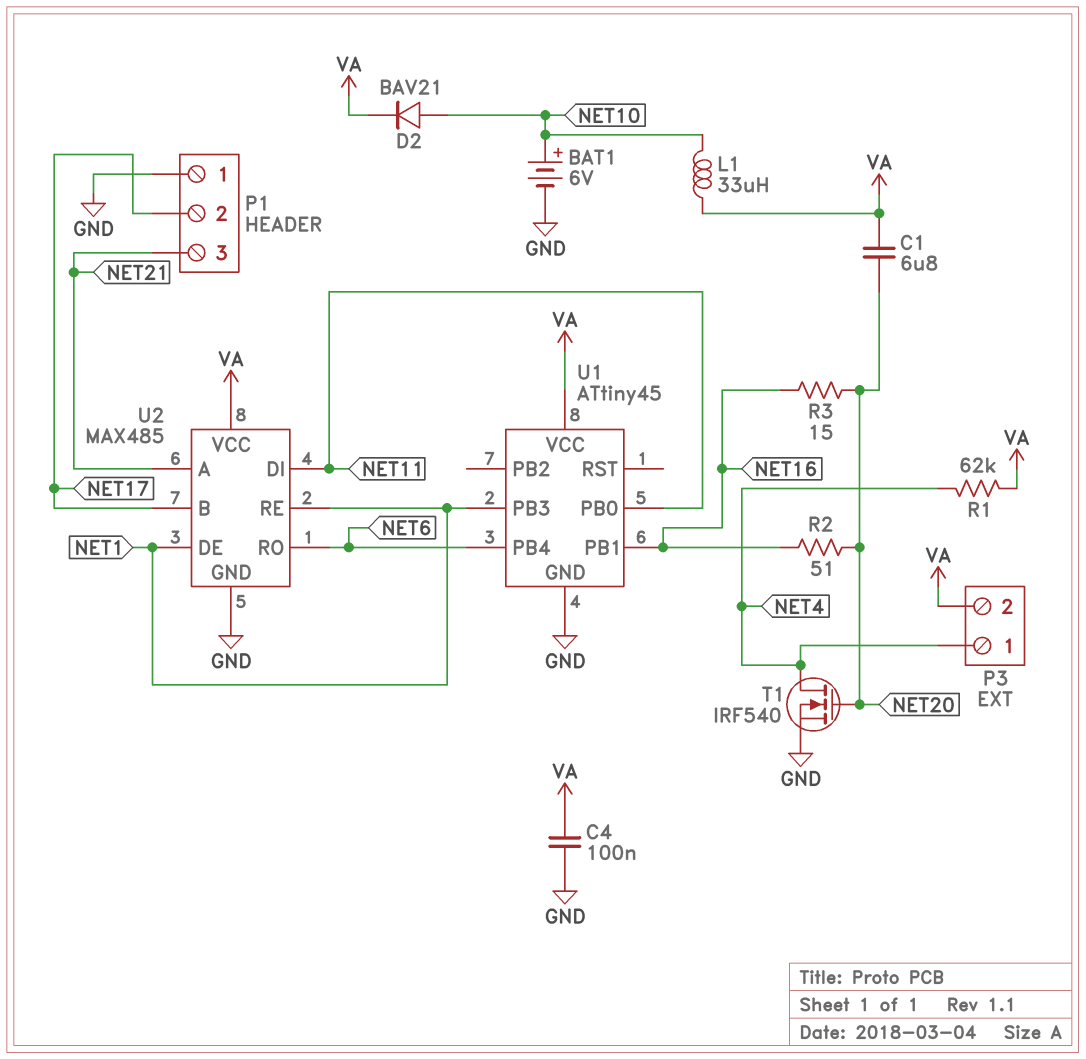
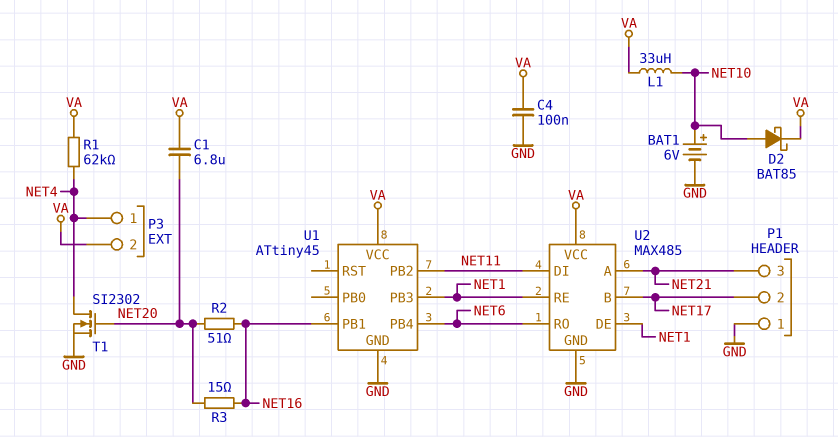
D2: diode BAV21 (A NET10, K VA) -> schottky BAT85 (A NET10, K VA)
T1: NMOS IRF540 (G NET20, D NET4, S GND) -> NMOS SI2302 (G NET20, D NET4, S GND)
U1 pin PB0: NET11 -> none
U1 pin PB2: none -> NET11

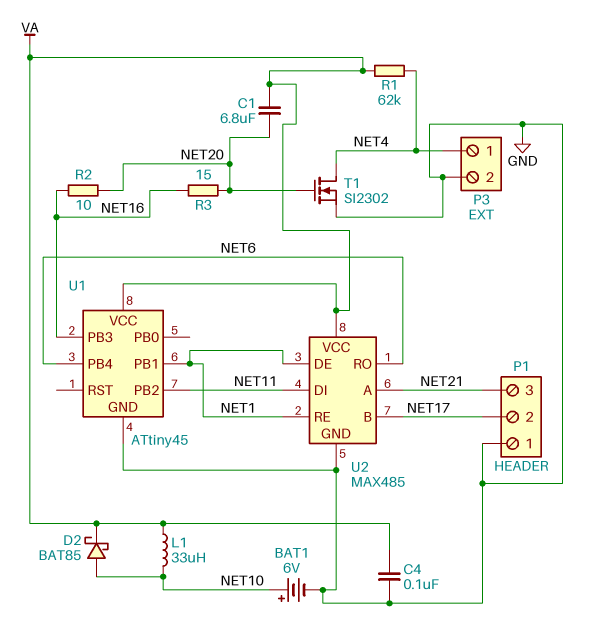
P3 pin 2: VA -> GND
R2: 51 (NET16, NET20) -> 10 (NET16, NET20)
U1 pin PB1: NET16 -> NET1
U1 pin PB3: NET1 -> NET16

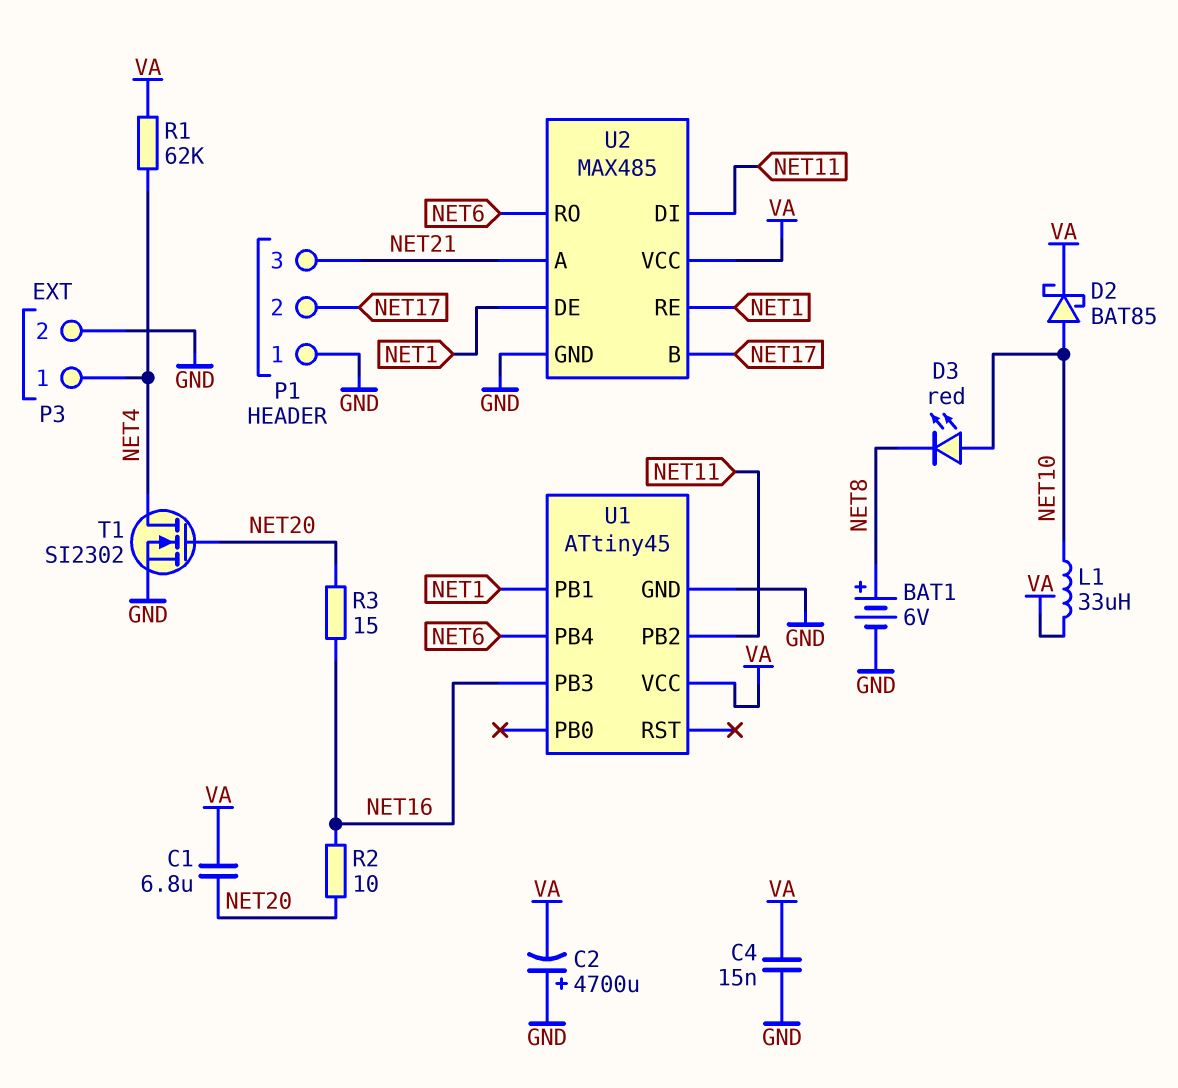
BAT1: 6V (plus NET10, minus GND) -> 6V (plus NET8, minus GND)
C2: none -> 4700uF (plus GND, minus VA)
C4: 100nF (GND, VA) -> 15nF (GND, VA)
D3: none -> LED red (A NET10, K NET8)

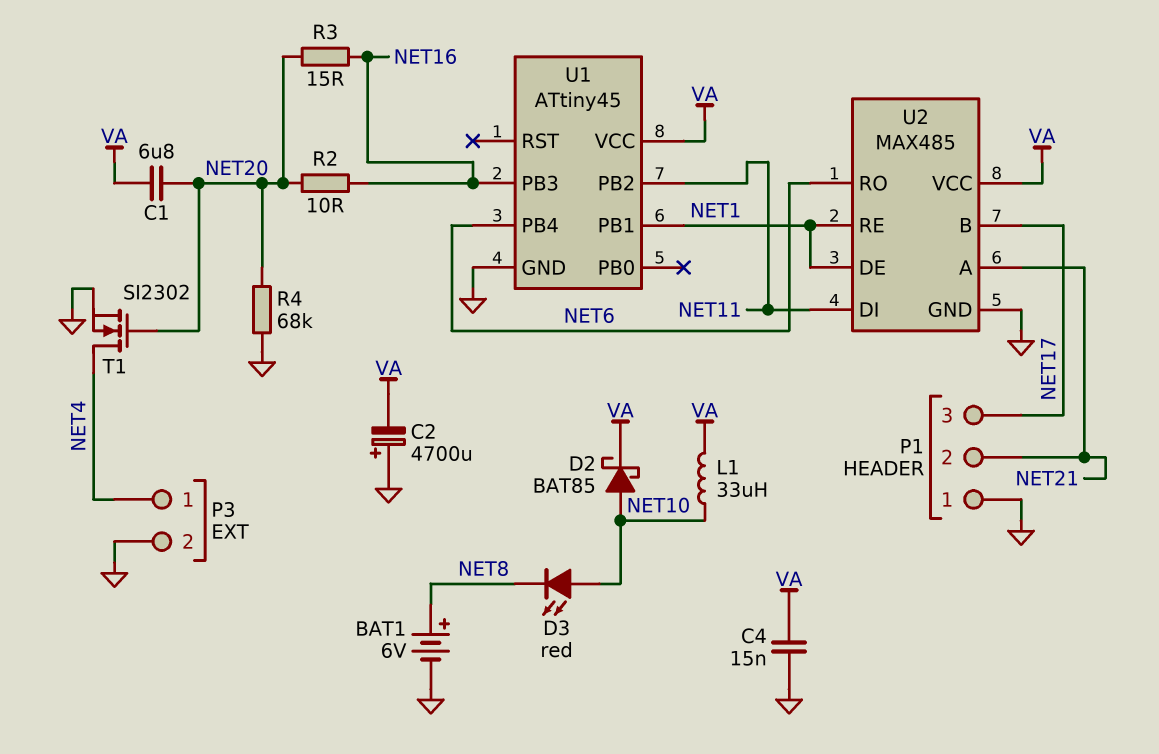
P1 pin 2: NET17 -> NET21
P1 pin 3: NET21 -> NET17
R1: 62k (NET4, VA) -> none
R4: none -> 68k (GND, NET20)

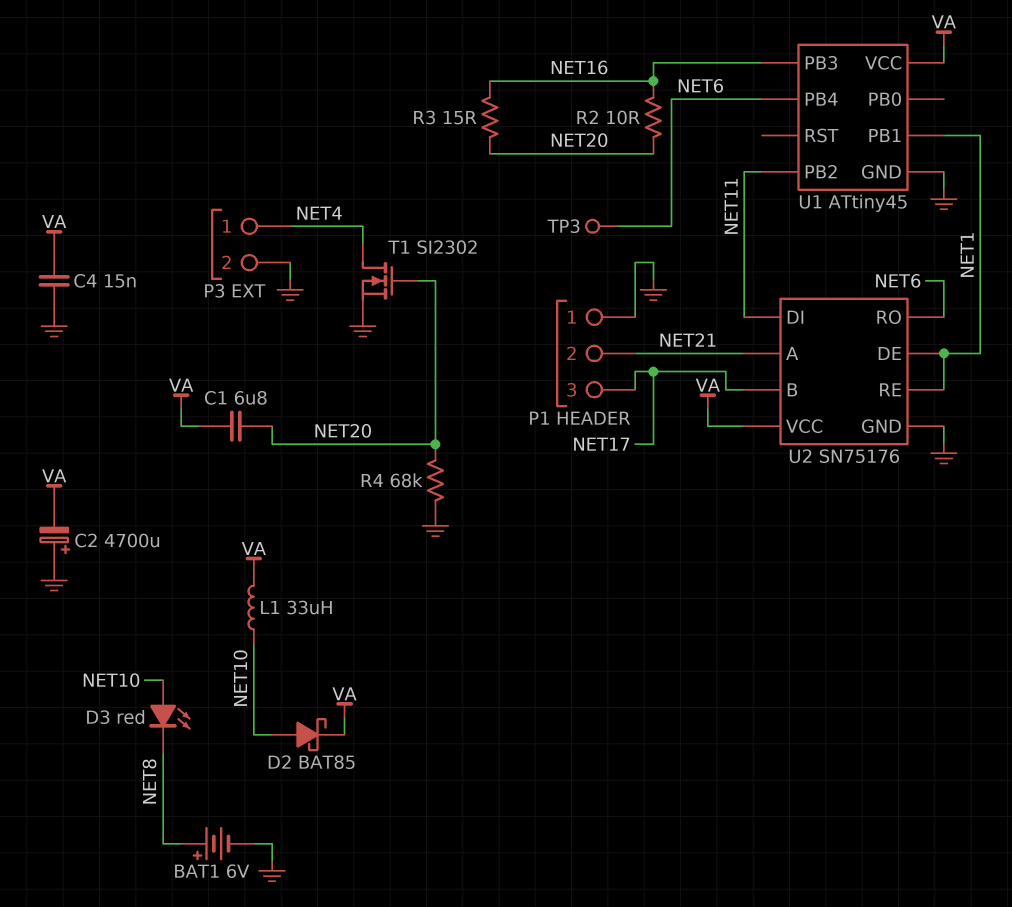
TP3: none -> test point (NET6)
U2: MAX485 -> SN75176

